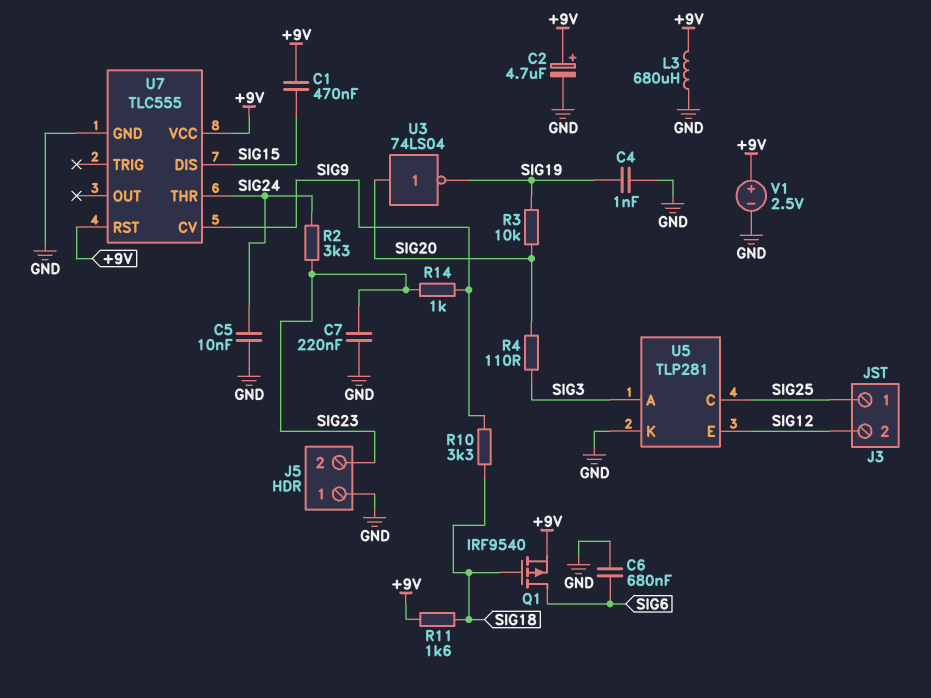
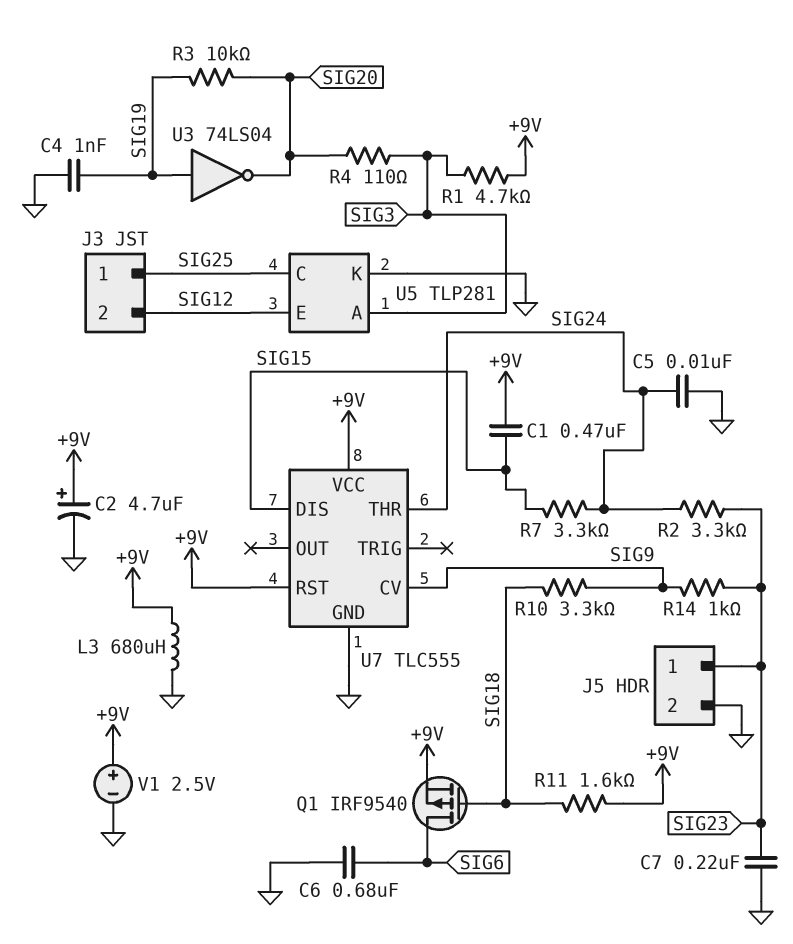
J5 pin 1: GND -> SIG23
J5 pin 2: SIG23 -> GND
R1: none -> 4.7k (+9V, SIG3)
R7: none -> 3.3k (SIG15, SIG24)
U3: NOT 74LS04 (in SIG20, out SIG19) -> NOT 74LS04 (in SIG19, out SIG20)

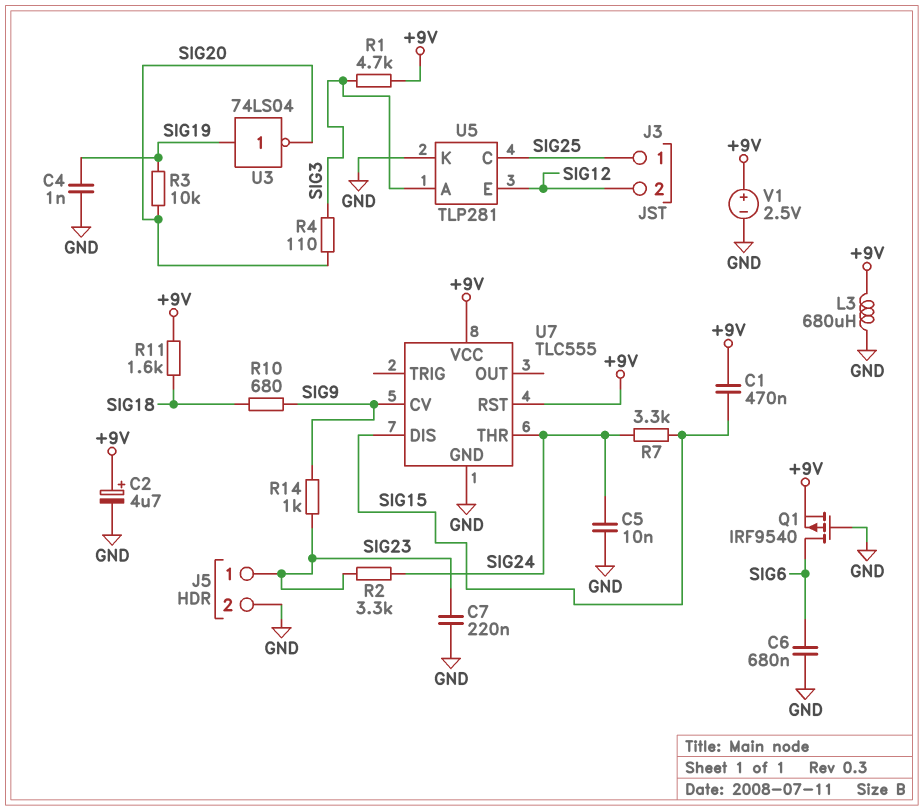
Q1: PMOS IRF9540 (G SIG18, D SIG6, S +9V) -> PMOS IRF9540 (G GND, D SIG6, S +9V)
R10: 3.3k (SIG9, SIG18) -> 680 (SIG9, SIG18)

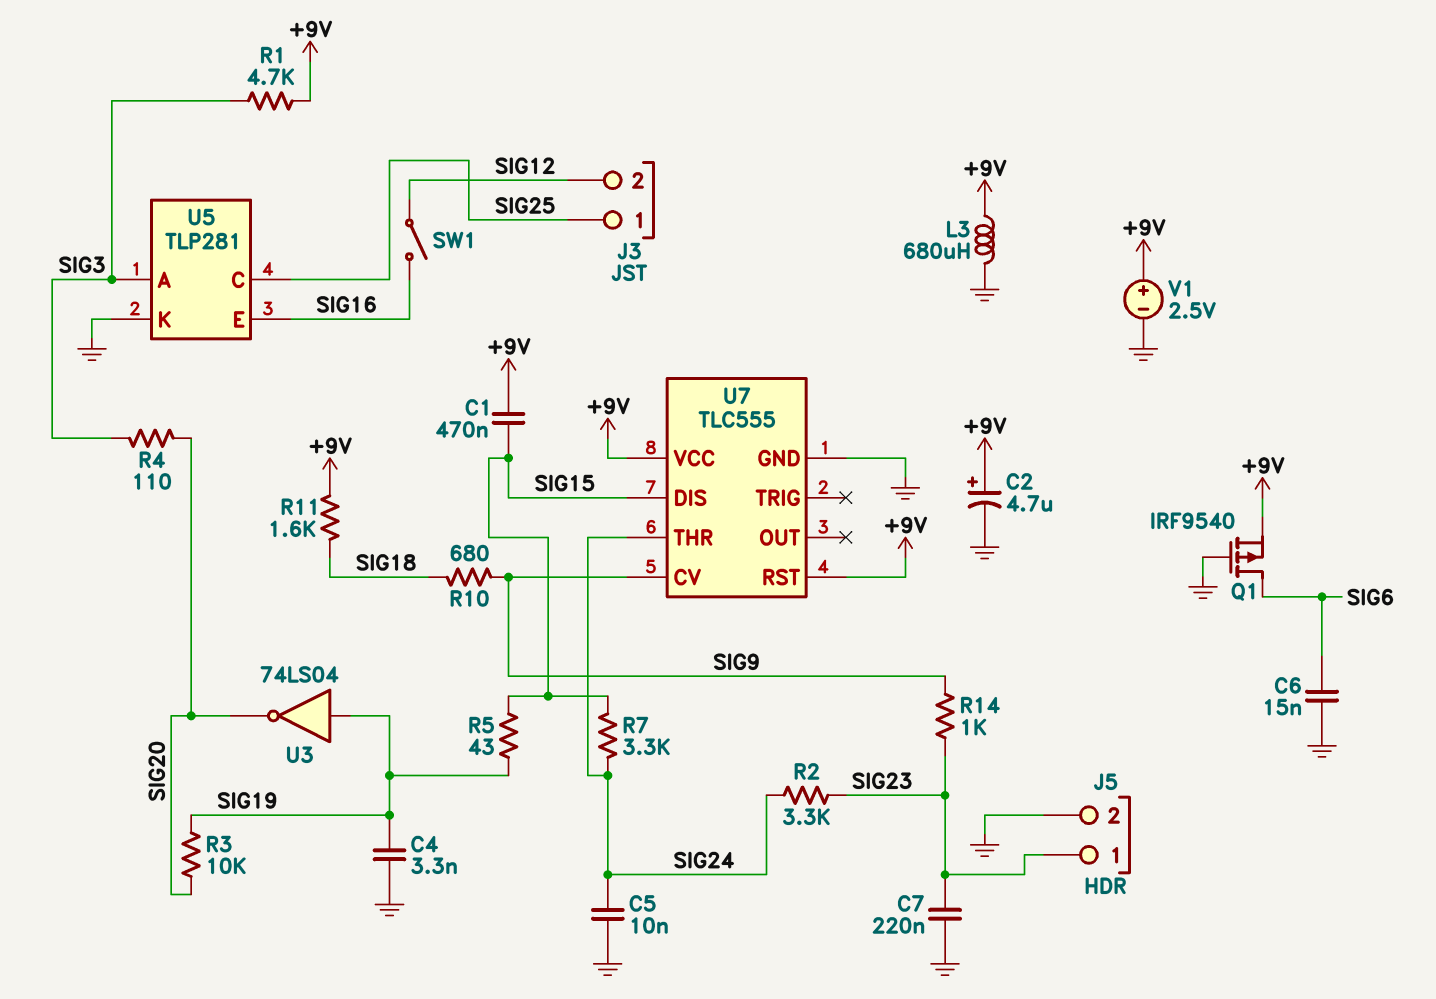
C4: 1nF (GND, SIG19) -> 3.3nF (GND, SIG19)
C6: 680nF (GND, SIG6) -> 15nF (GND, SIG6)
R5: none -> 43 (SIG15, SIG19)
SW1: none -> switch (SIG12, SIG16)
U5 pin E: SIG12 -> SIG16

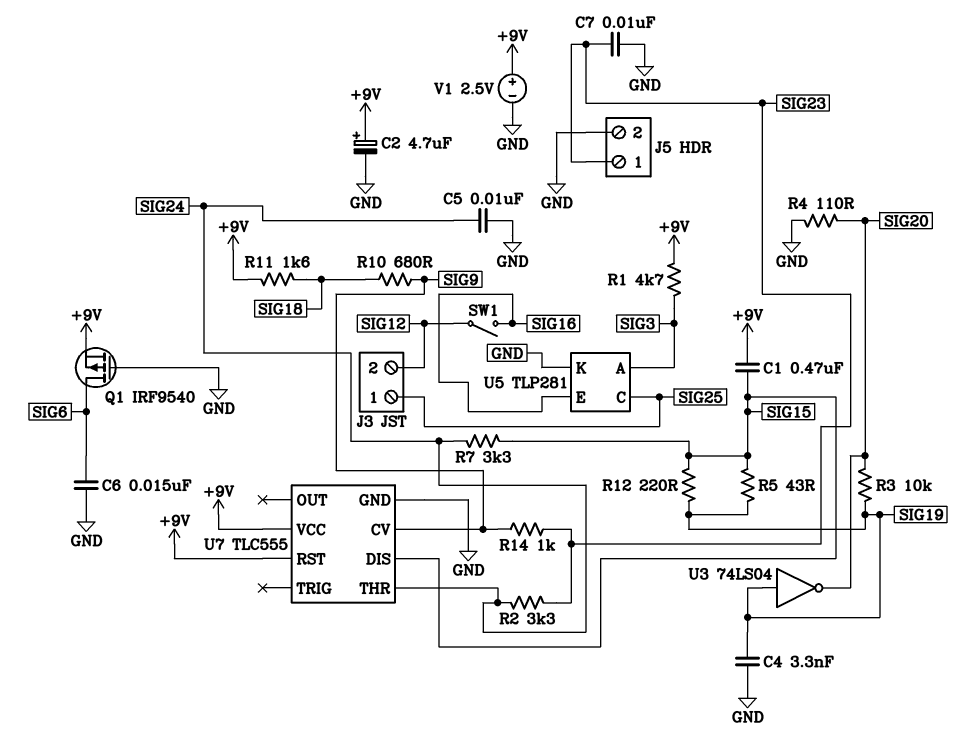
C7: 220nF (GND, SIG23) -> 10nF (GND, SIG23)
L3: 680uH (+9V, GND) -> none
R4: 110 (SIG3, SIG20) -> 110 (GND, SIG20)
R12: none -> 220 (SIG15, SIG19)

